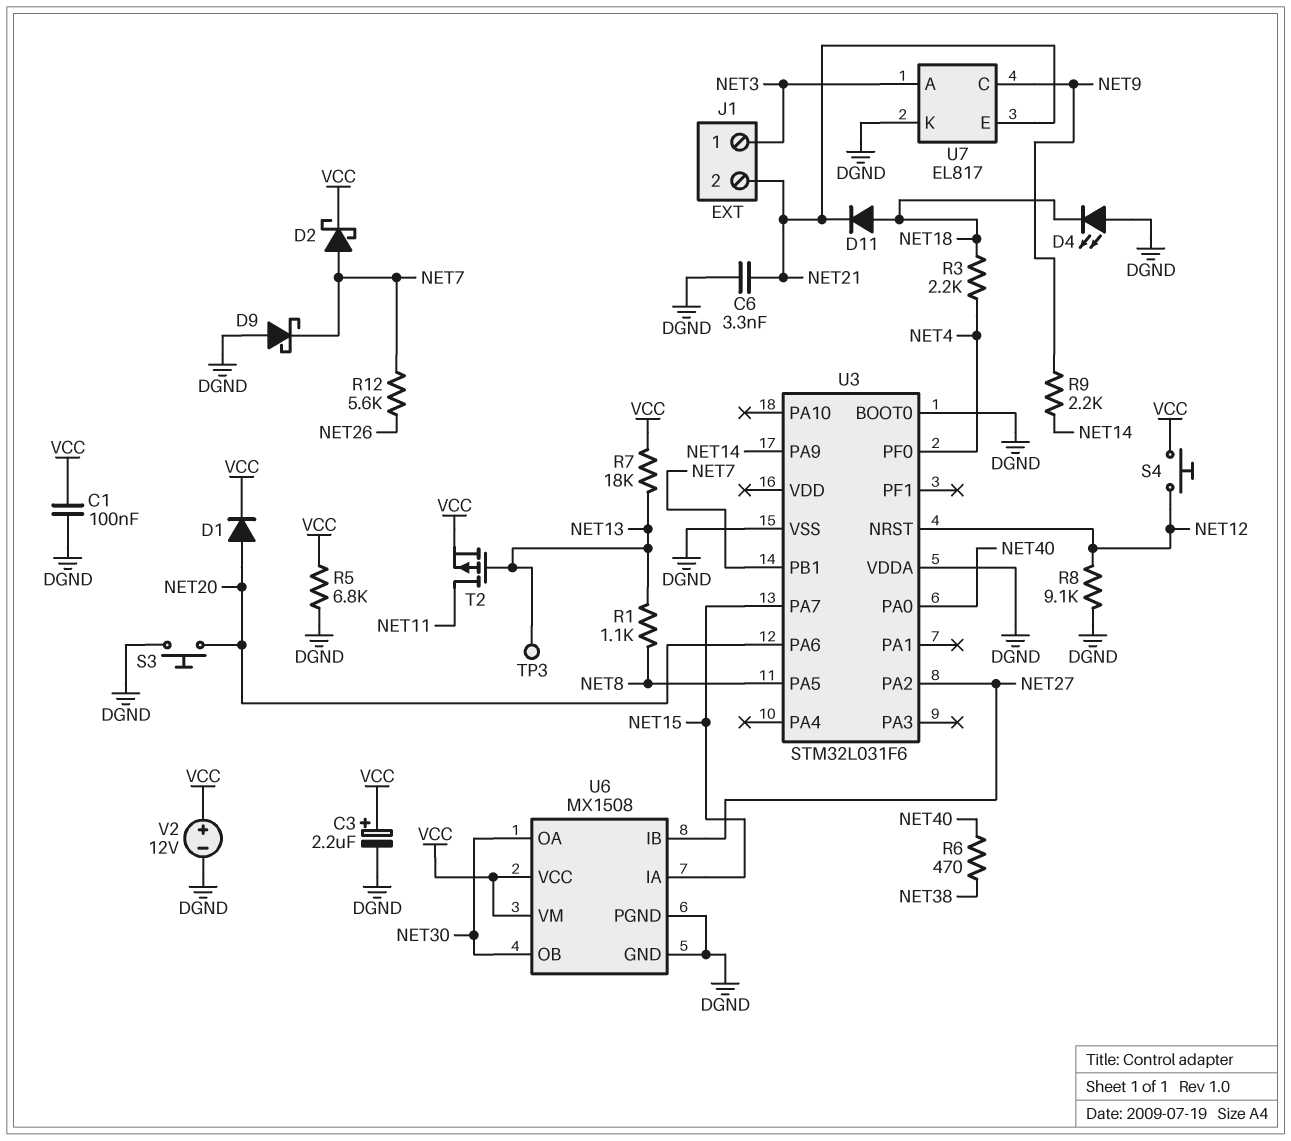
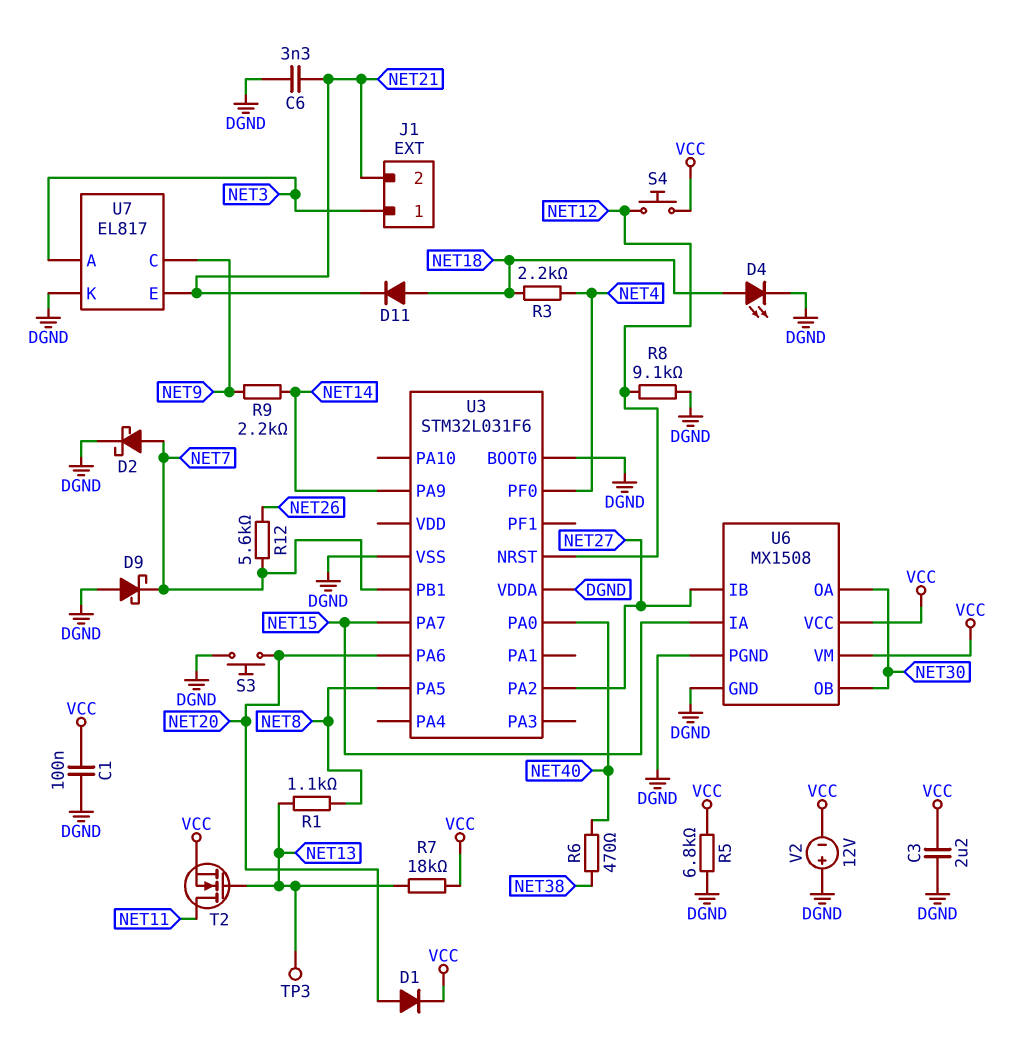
C3: 2.2uF (plus VCC, minus DGND) -> 2.2uF (DGND, VCC)
D2: schottky (A NET7, K VCC) -> schottky (A NET7, K DGND)
D4: LED (A DGND, K NET18) -> LED (A NET18, K DGND)
T2: PMOS (G NET13, D NET11, S VCC) -> NMOS (G NET13, D NET11, S VCC)
V2: 12V (plus VCC, minus DGND) -> 12V (plus DGND, minus VCC)

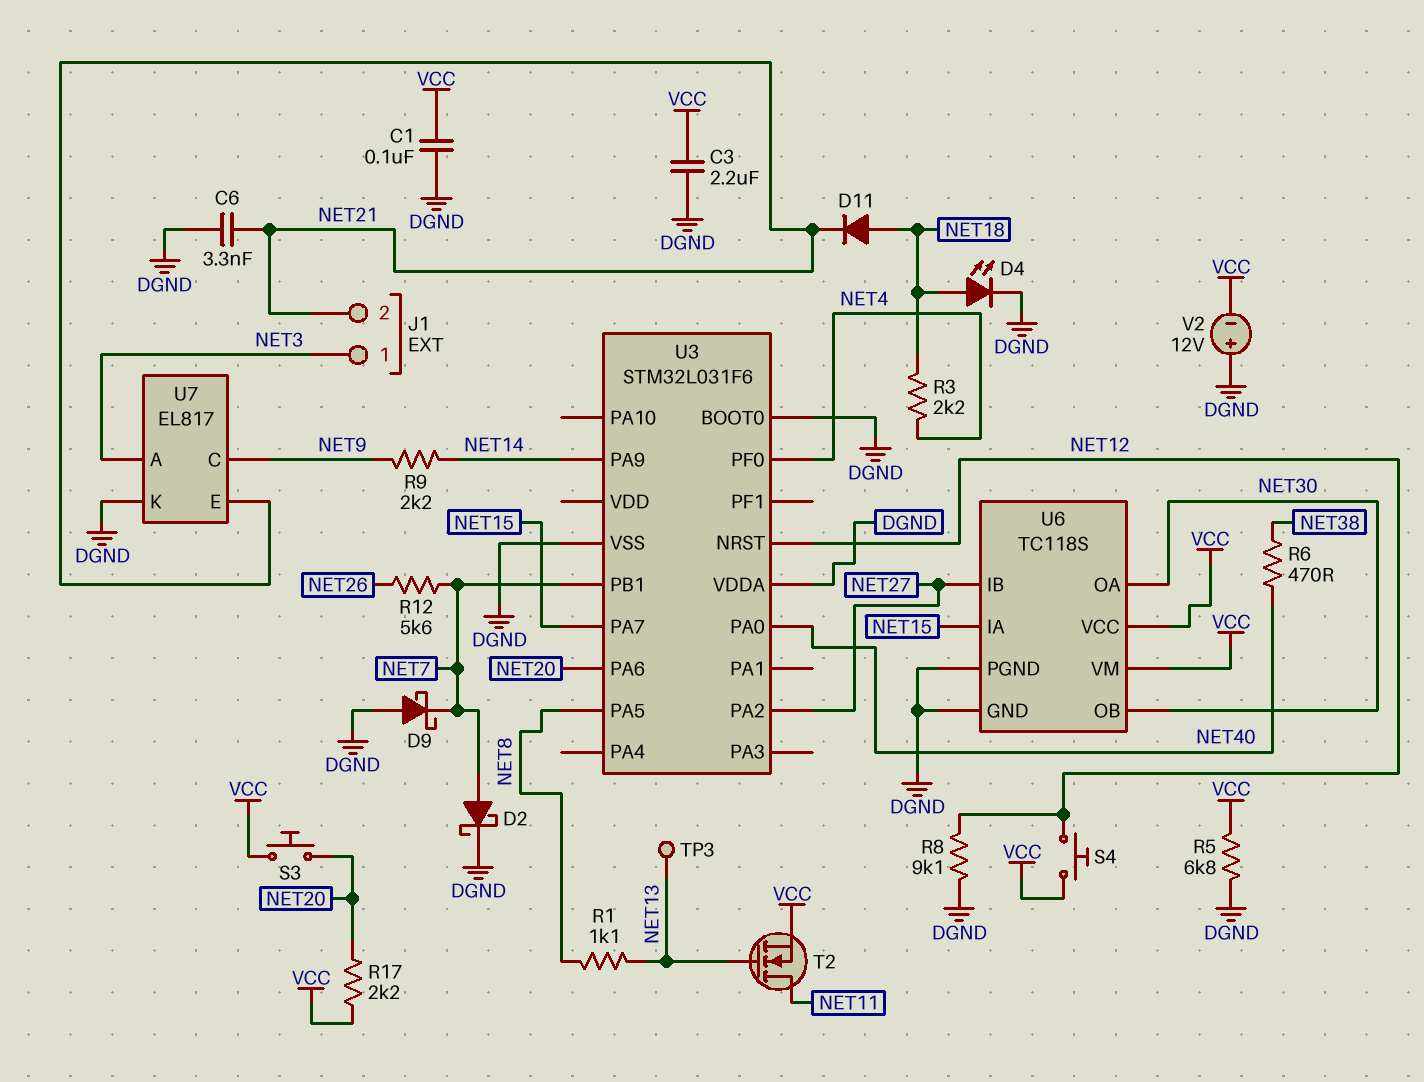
D1: diode (A NET20, K VCC) -> none
R7: 18k (NET13, VCC) -> none
R17: none -> 2.2k (NET20, VCC)
S3: button (DGND, NET20) -> button (NET20, VCC)
U6: MX1508 -> TC118S

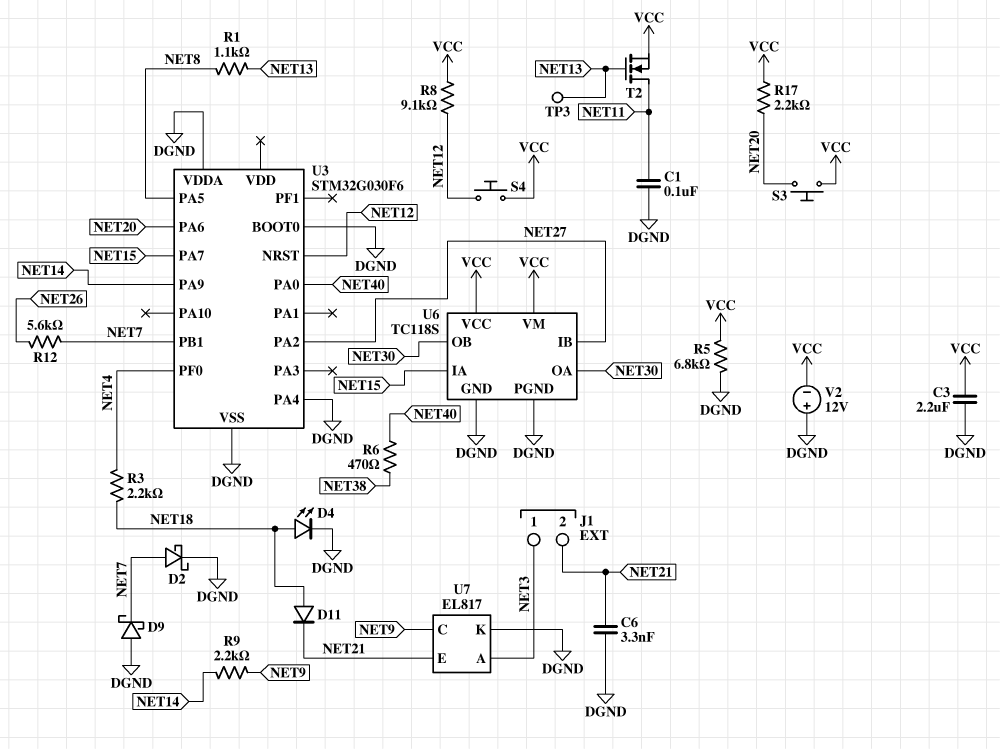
C1: 100nF (DGND, VCC) -> 100nF (DGND, NET11)
R8: 9.1k (DGND, NET12) -> 9.1k (NET12, VCC)
U3: STM32L031F6 -> STM32G030F6
U3 pin PA4: none -> DGND

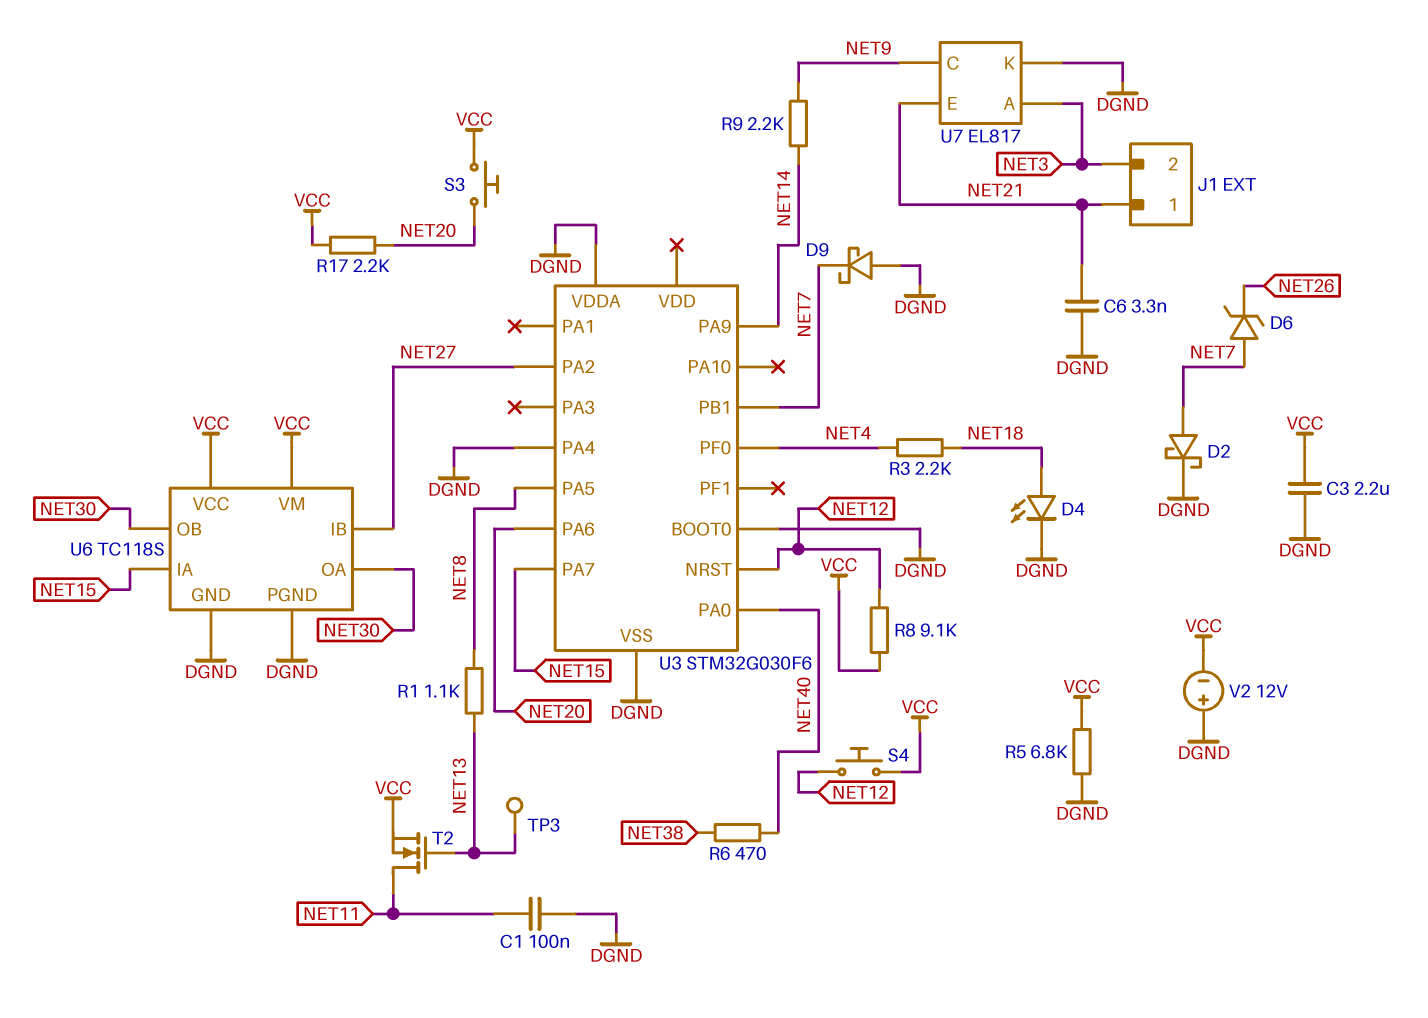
D6: none -> zener (A NET7, K NET26)
D11: diode (A NET18, K NET21) -> none
J1 pin 1: NET3 -> NET21
J1 pin 2: NET21 -> NET3
R12: 5.6k (NET7, NET26) -> none

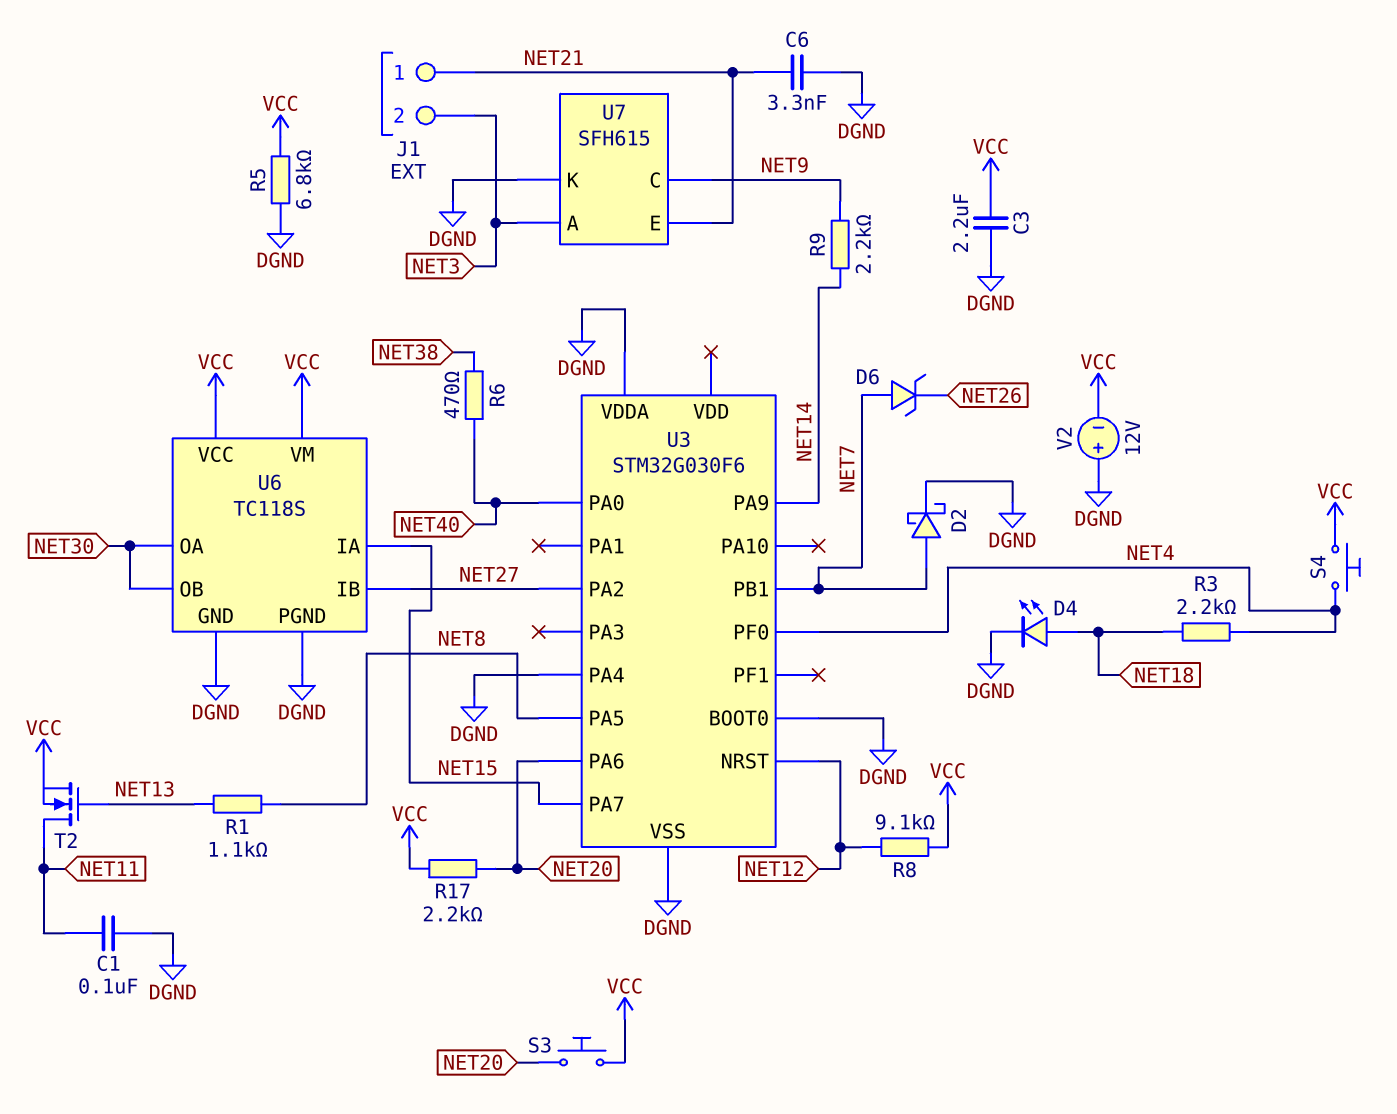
D9: schottky (A DGND, K NET7) -> none
S4: button (NET12, VCC) -> button (NET4, VCC)
TP3: test point (NET13) -> none
U7: EL817 -> SFH615

